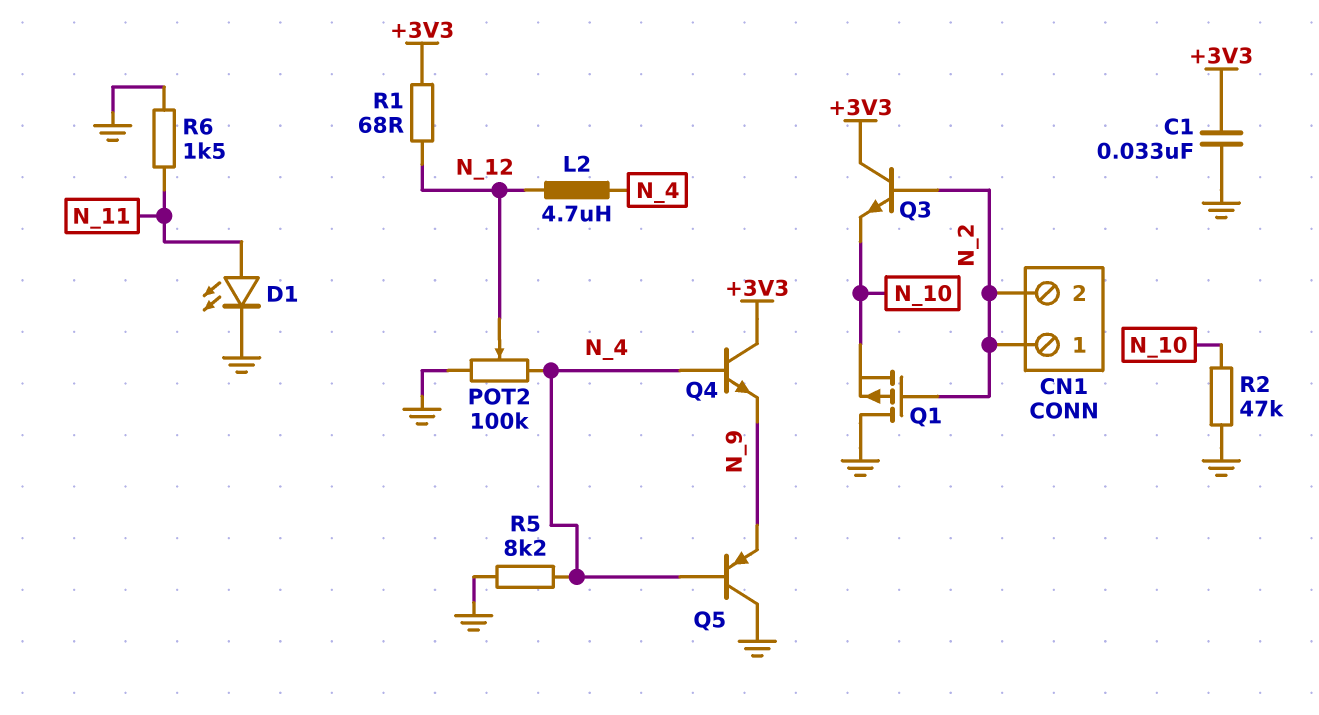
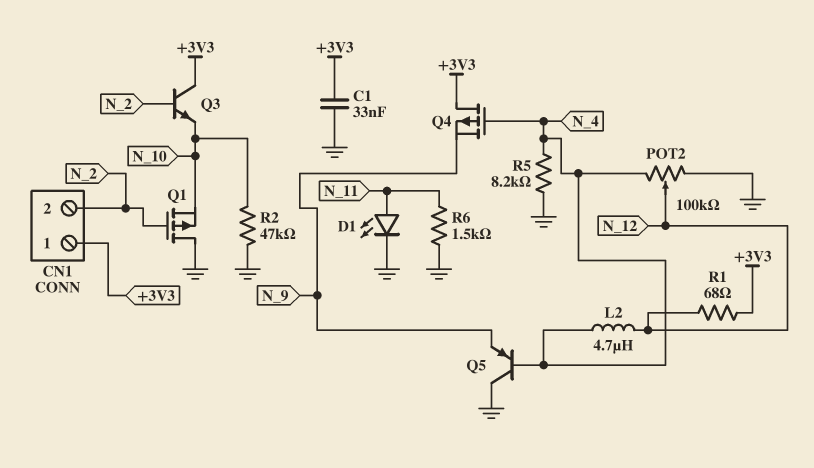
CN1 pin 1: N_2 -> +3V3
Q4: NPN (B N_4, C +3V3, E N_9) -> PMOS (G N_4, D +3V3, S N_9)

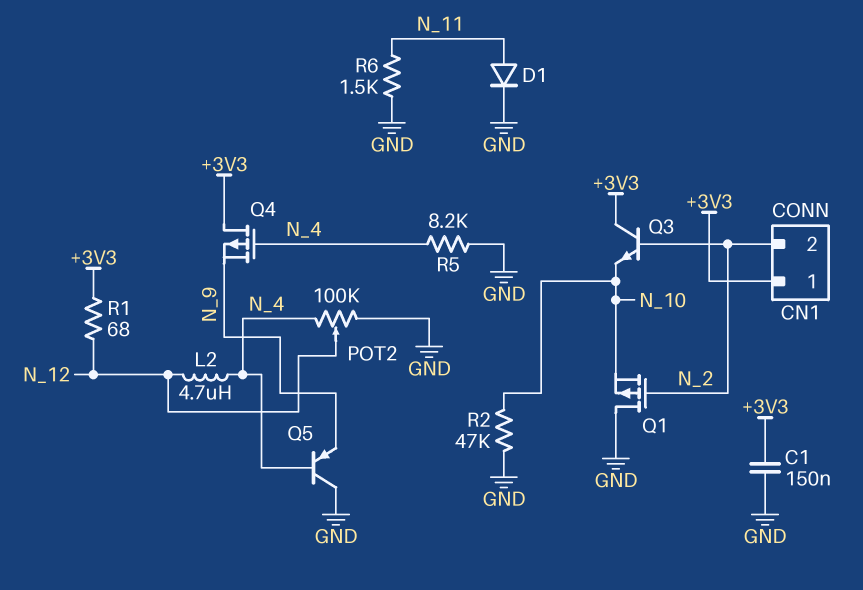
C1: 33nF (+3V3, GND) -> 150nF (+3V3, GND)
D1: LED (A N_11, K GND) -> diode (A N_11, K GND)

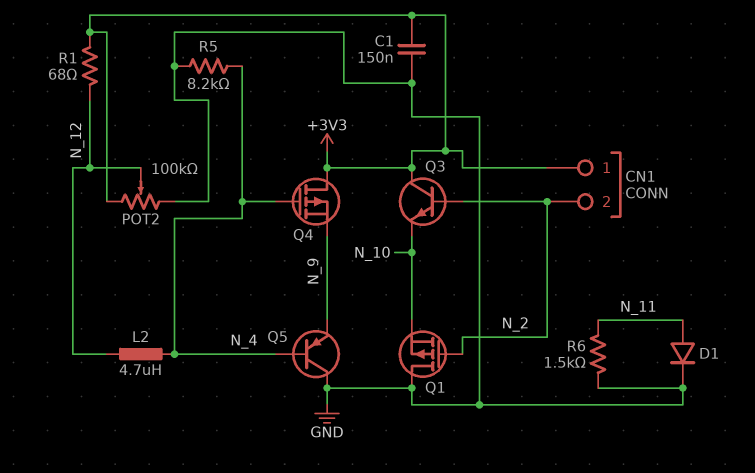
POT2: 100k (GND, N_4, wiper N_12) -> 100k (+3V3, GND, wiper N_12)
R2: 47k (GND, N_10) -> none

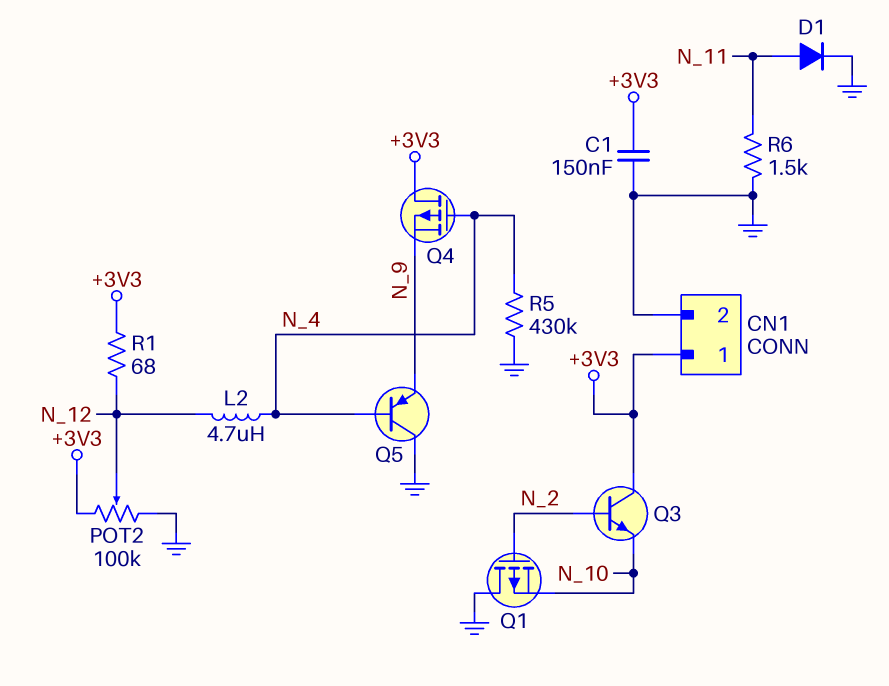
CN1 pin 2: N_2 -> GND
R5: 8.2k (GND, N_4) -> 430k (GND, N_4)

